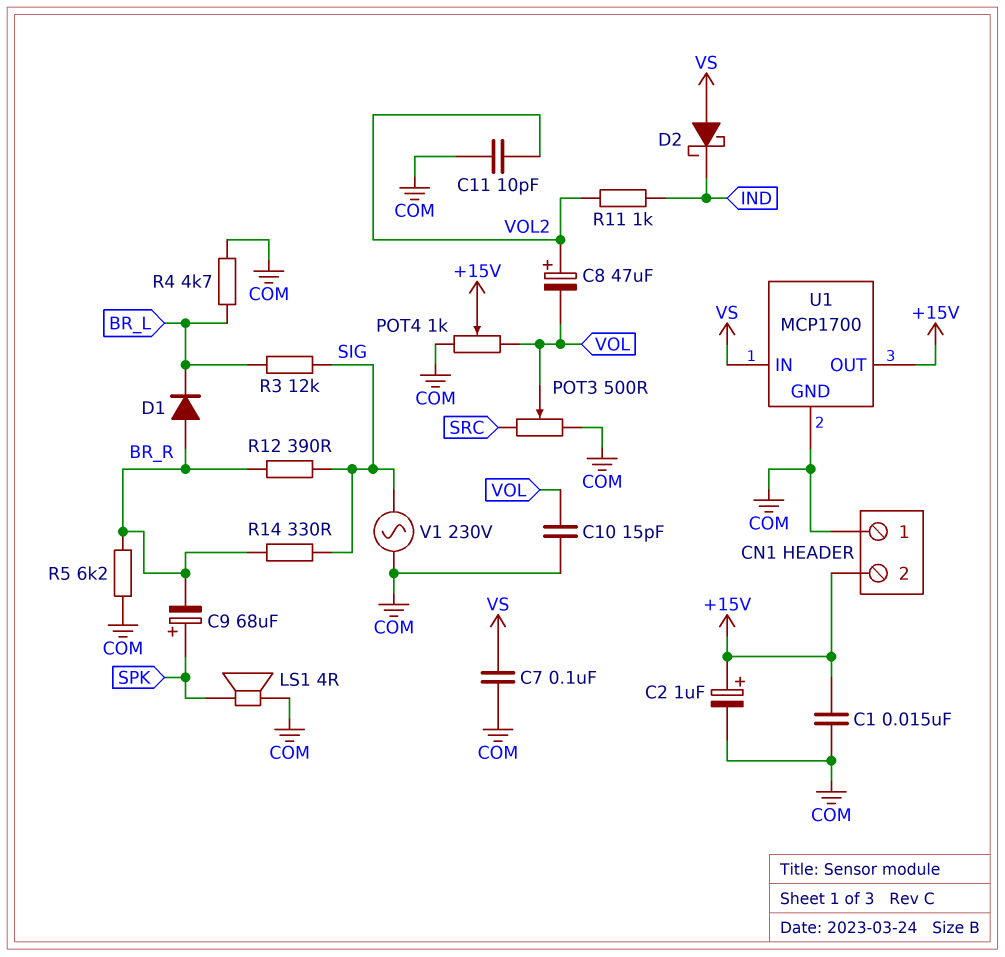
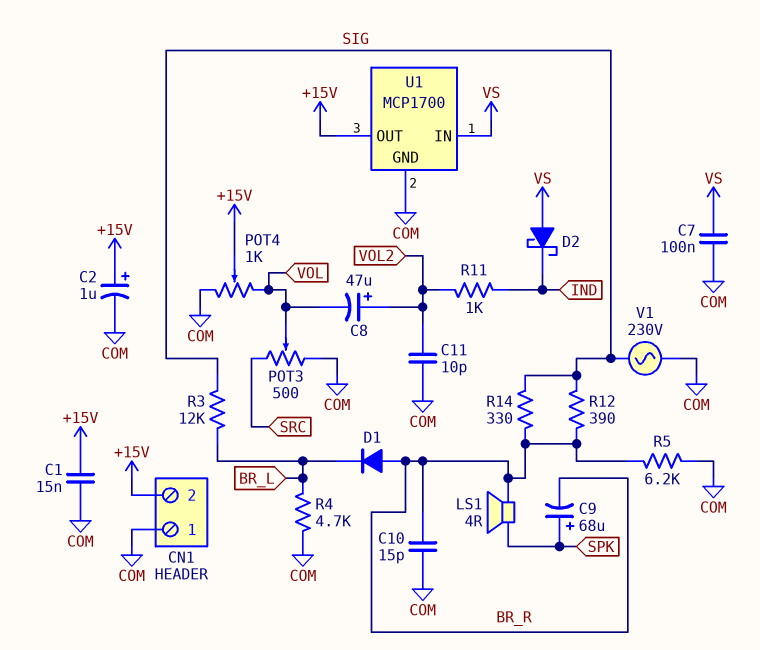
C10: 15pF (COM, VOL) -> 15pF (BR_R, COM)
LS1: speaker 4R (COM, SPK) -> speaker 4R (BR_R, SPK)

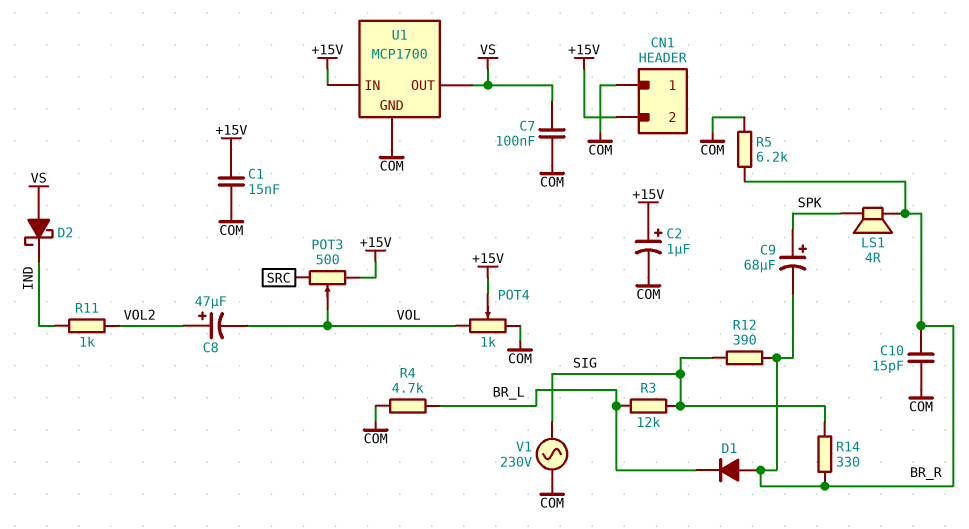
C11: 10pF (COM, VOL2) -> none
POT3: 500 (COM, SRC, wiper VOL) -> 500 (+15V, SRC, wiper VOL)
U1 pin IN: VS -> +15V
U1 pin OUT: +15V -> VS

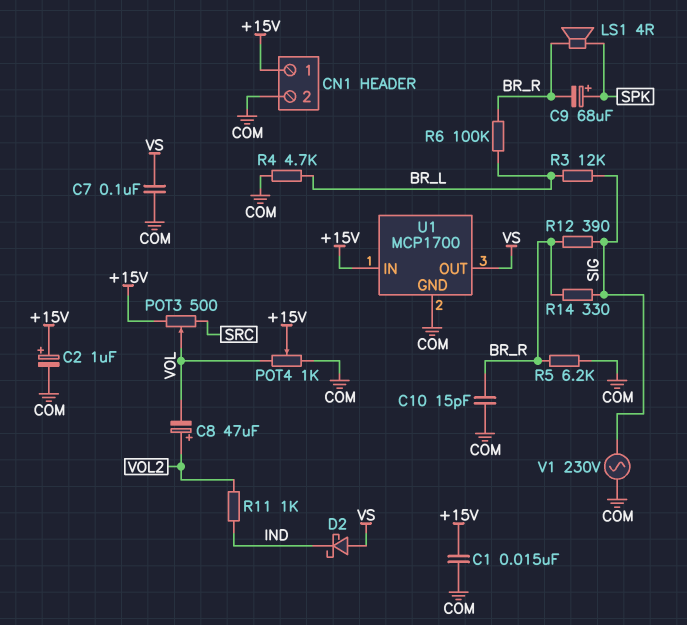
CN1 pin 1: COM -> +15V
CN1 pin 2: +15V -> COM
D1: diode (A BR_R, K BR_L) -> none
R6: none -> 100k (BR_L, BR_R)

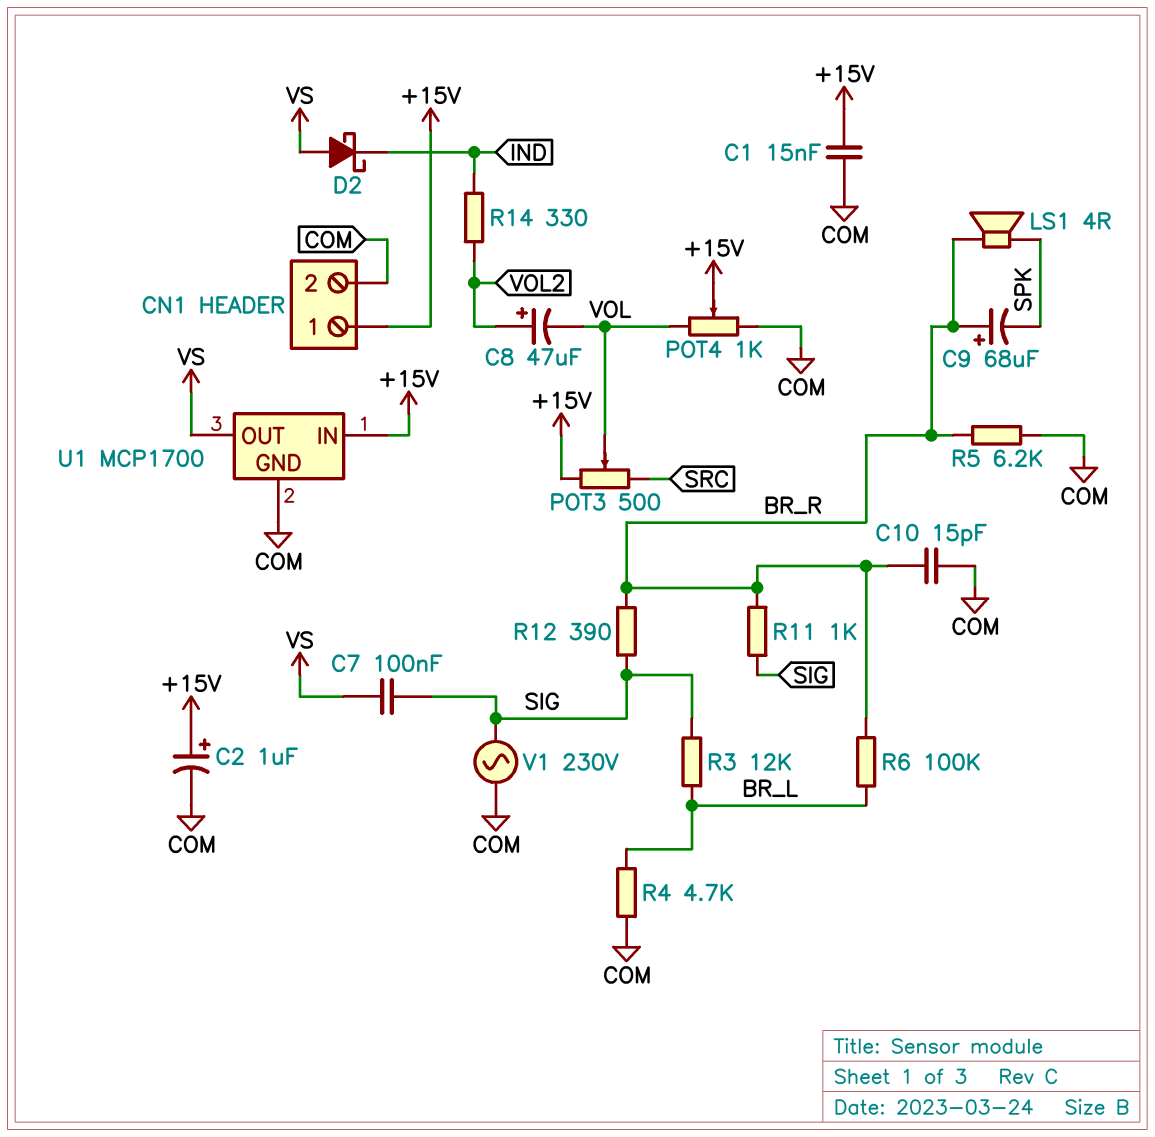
C7: 100nF (COM, VS) -> 100nF (SIG, VS)
C9: 68uF (plus SPK, minus BR_R) -> 68uF (plus BR_R, minus SPK)
R11: 1k (IND, VOL2) -> 1k (BR_R, SIG)
R14: 330 (BR_R, SIG) -> 330 (IND, VOL2)

